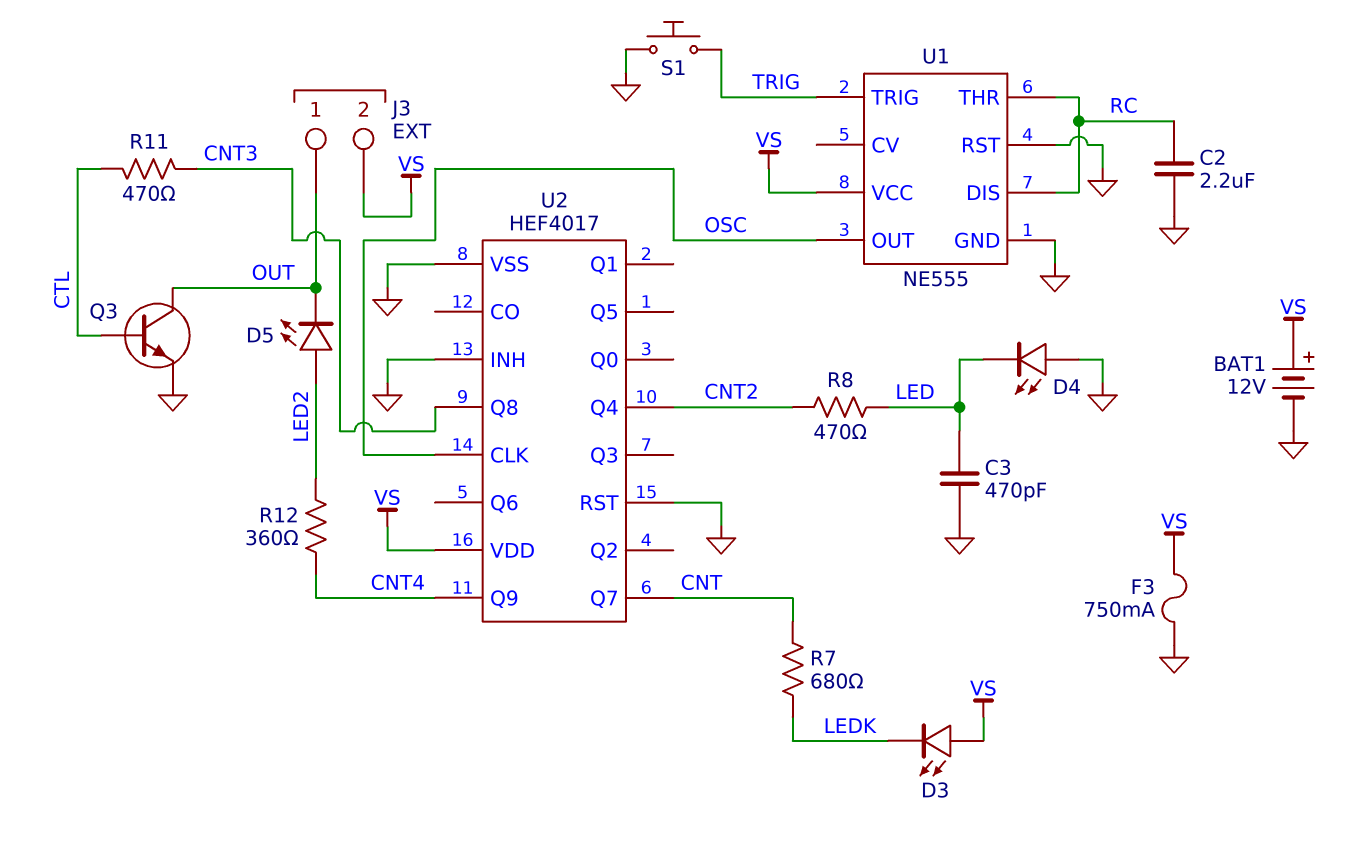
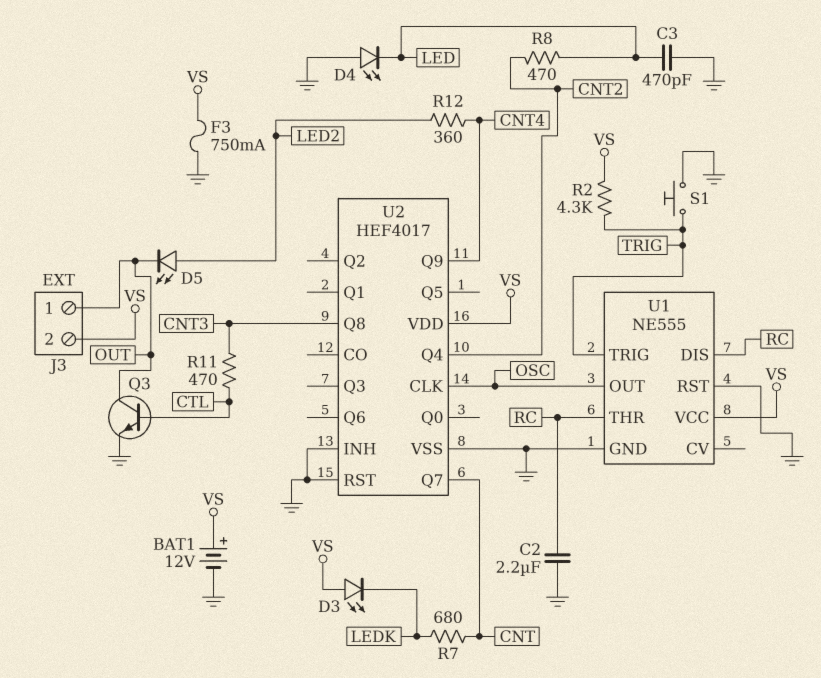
R2: none -> 4.3k (TRIG, VS)

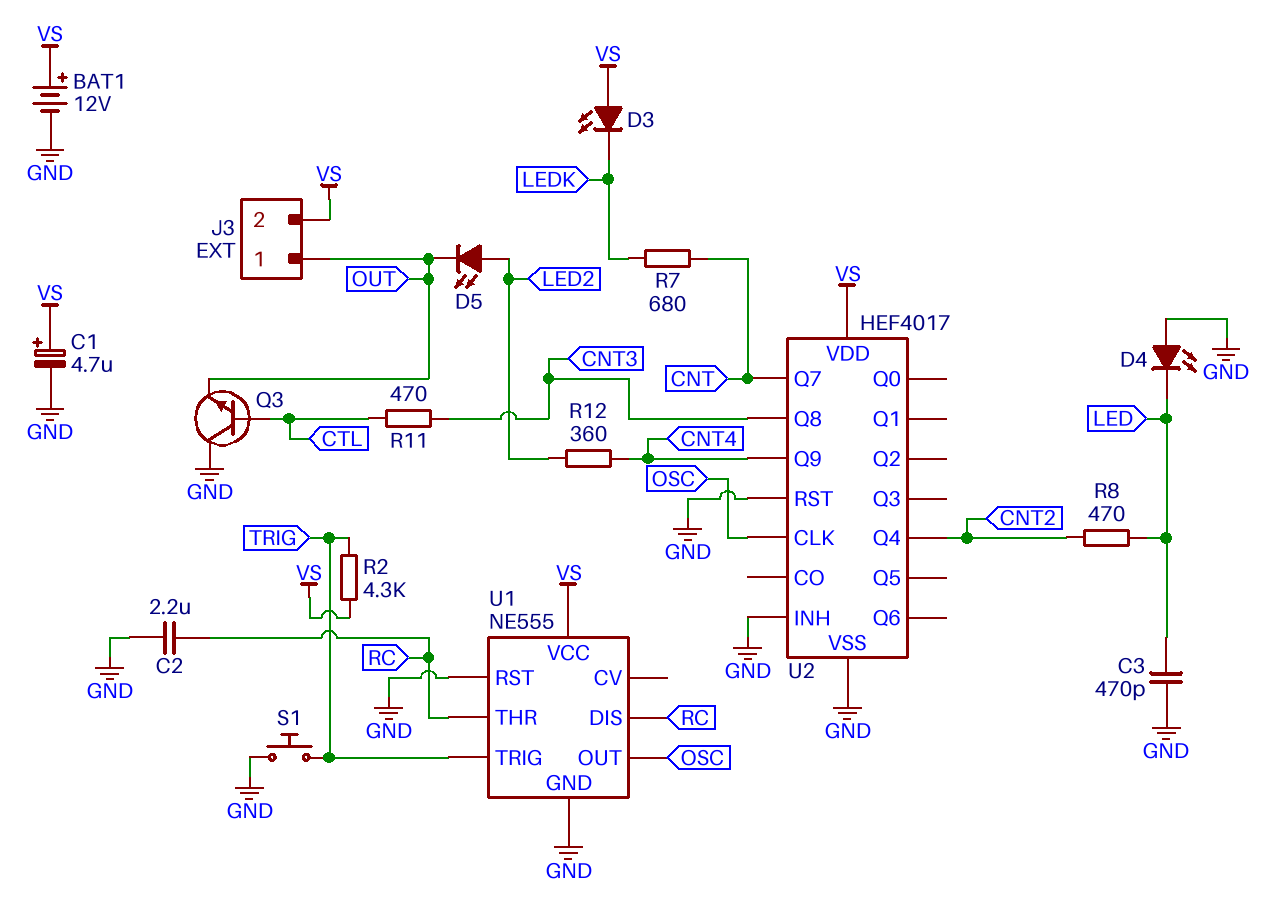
C1: none -> 4.7uF (plus VS, minus GND)
F3: 750mA (GND, VS) -> none
Q3: NPN (B CTL, C OUT, E GND) -> NPN (B CTL, C GND, E OUT)

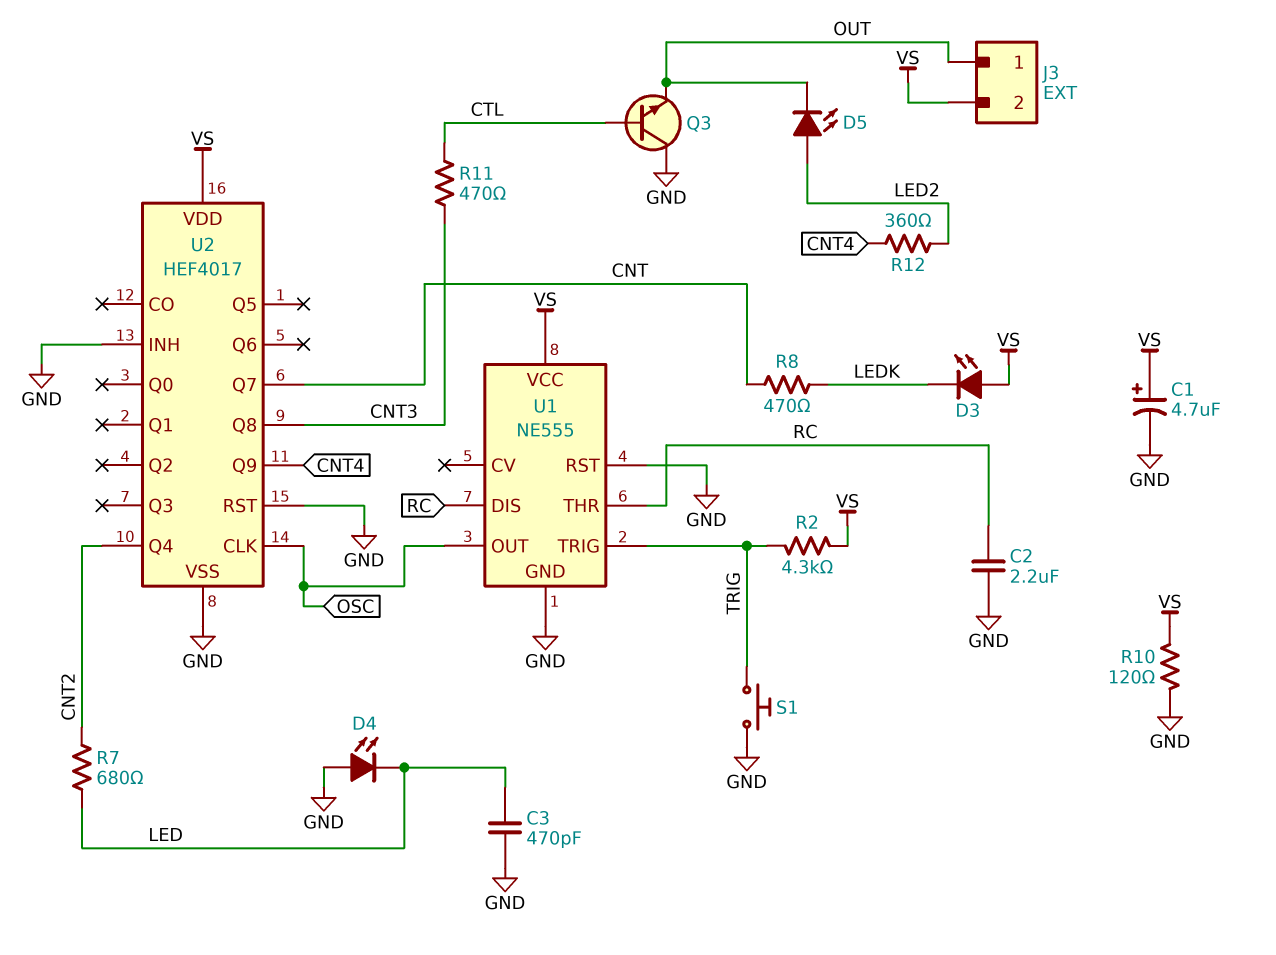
BAT1: 12V (plus VS, minus GND) -> none
R7: 680 (CNT, LEDK) -> 680 (CNT2, LED)
R8: 470 (CNT2, LED) -> 470 (CNT, LEDK)
R10: none -> 120 (GND, VS)

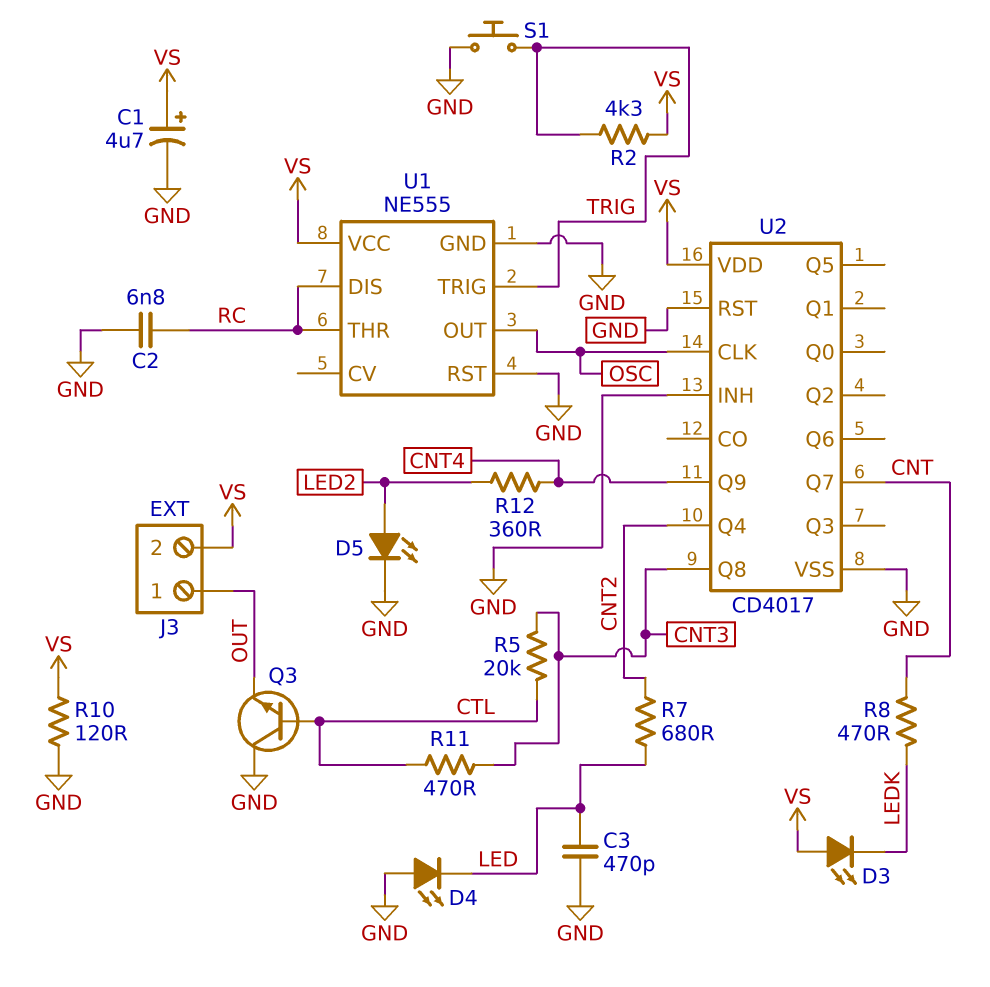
C2: 2.2uF (GND, RC) -> 6.8nF (GND, RC)
D5: LED (A LED2, K OUT) -> LED (A LED2, K GND)
R5: none -> 20k (CNT3, CTL)
U2: HEF4017 -> CD4017

